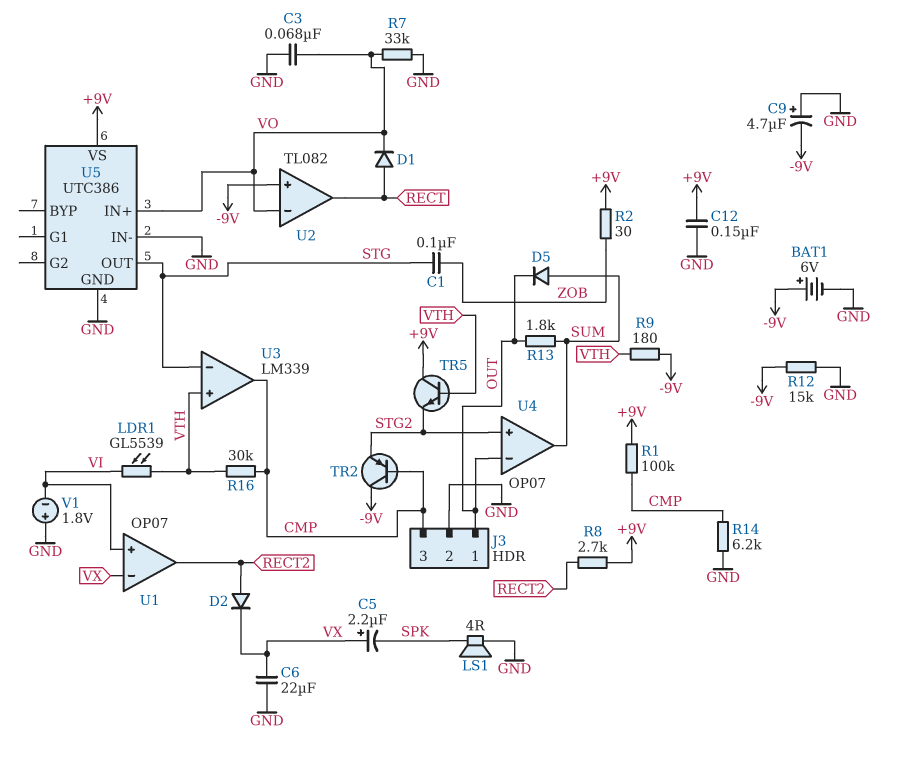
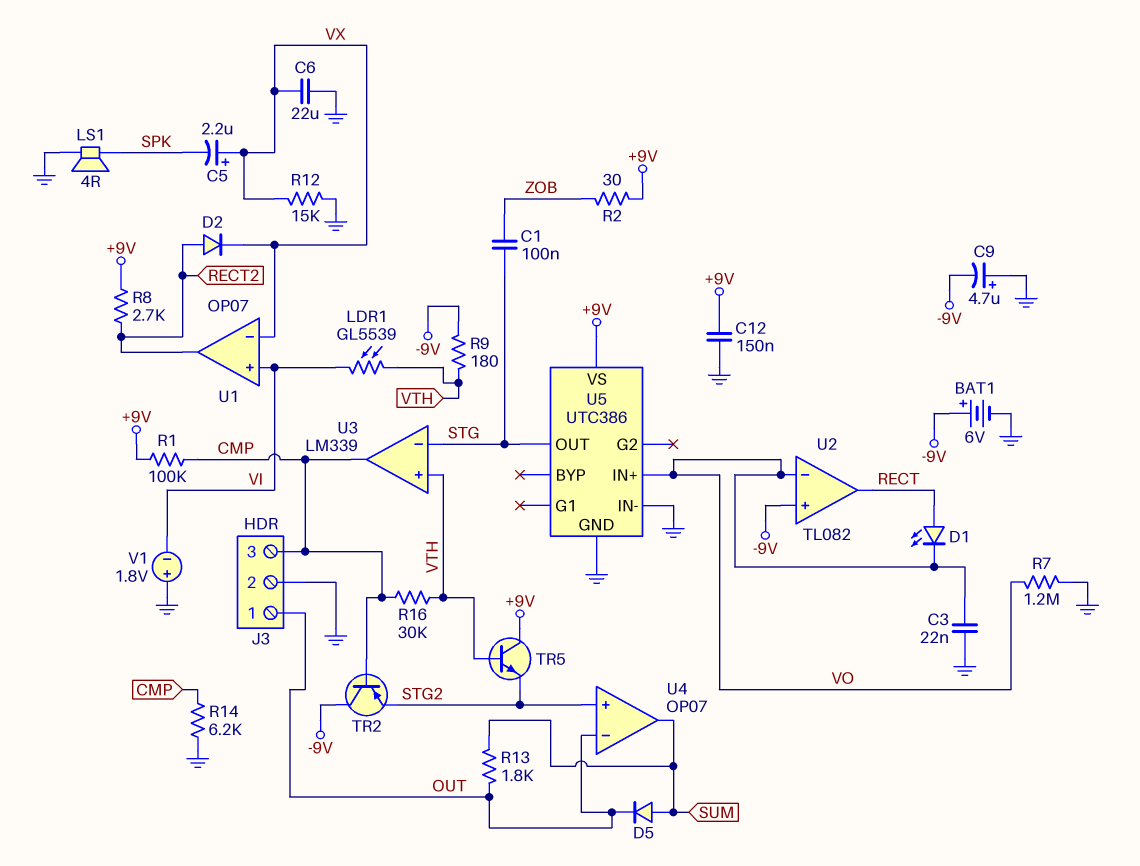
C3: 68nF (GND, VO) -> 22nF (GND, VO)
D1: diode (A RECT, K VO) -> LED (A RECT, K VO)
R7: 33k (GND, VO) -> 1.2M (GND, VO)
R12: 15k (-9V, GND) -> 15k (GND, VX)

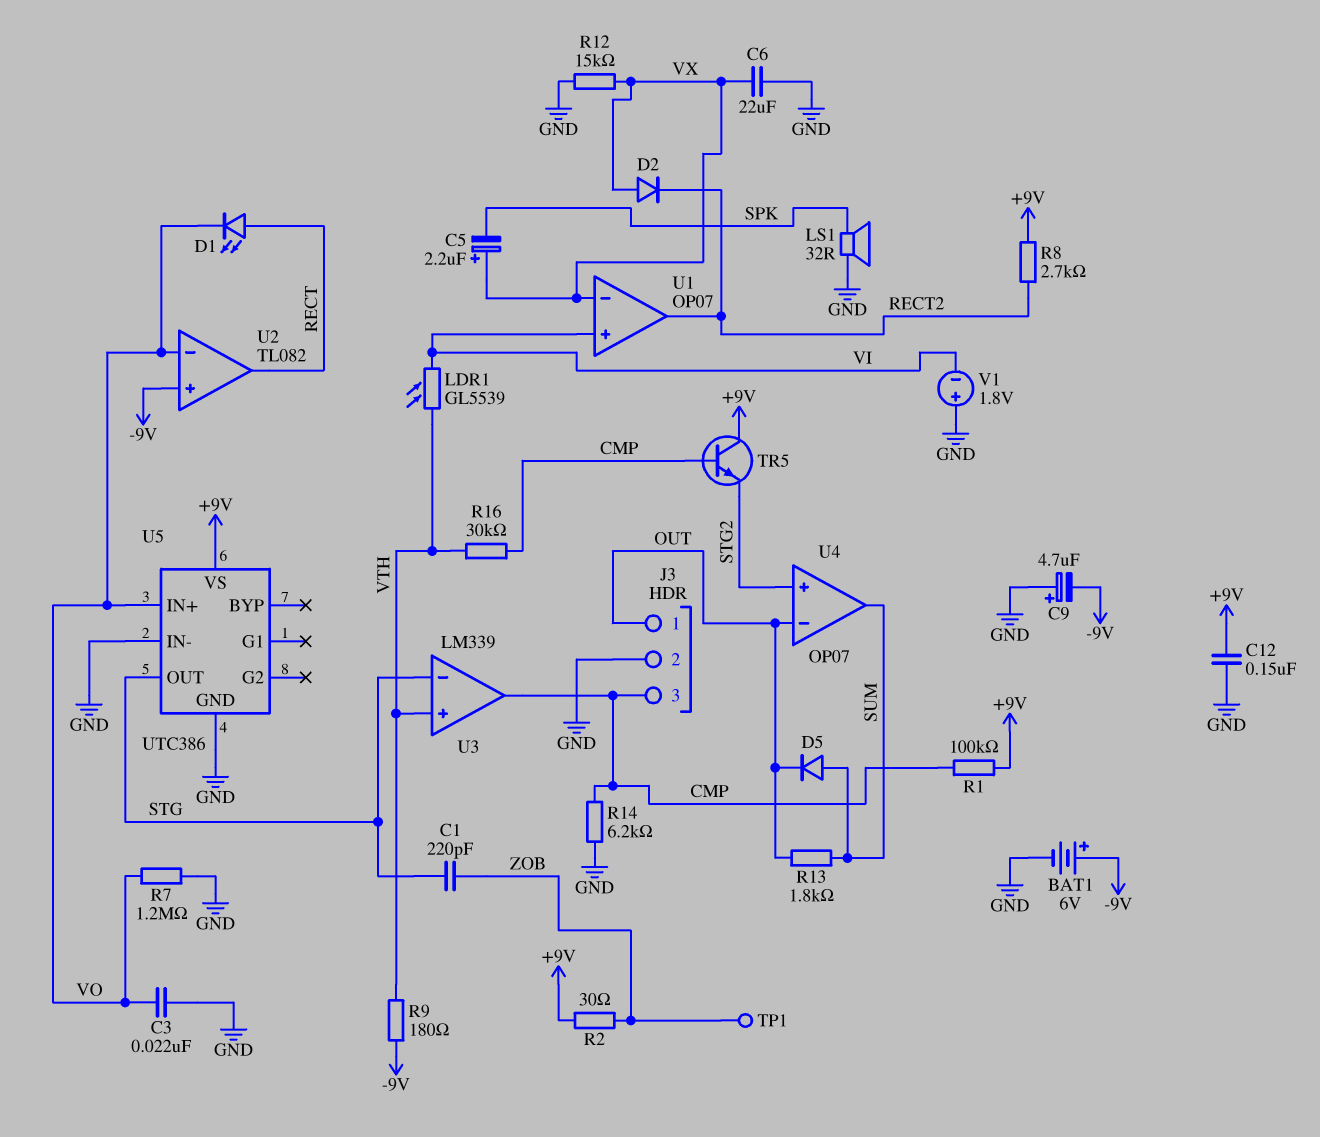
C1: 100nF (STG, ZOB) -> 220pF (STG, ZOB)
D2: diode (A RECT2, K VX) -> diode (A VX, K RECT2)
LS1: speaker 4R (GND, SPK) -> speaker 32R (GND, SPK)
TP1: none -> test point (ZOB)
TR2: PNP (B CMP, C -9V, E STG2) -> none
TR5: NPN (B VTH, C +9V, E STG2) -> NPN (B CMP, C +9V, E STG2)

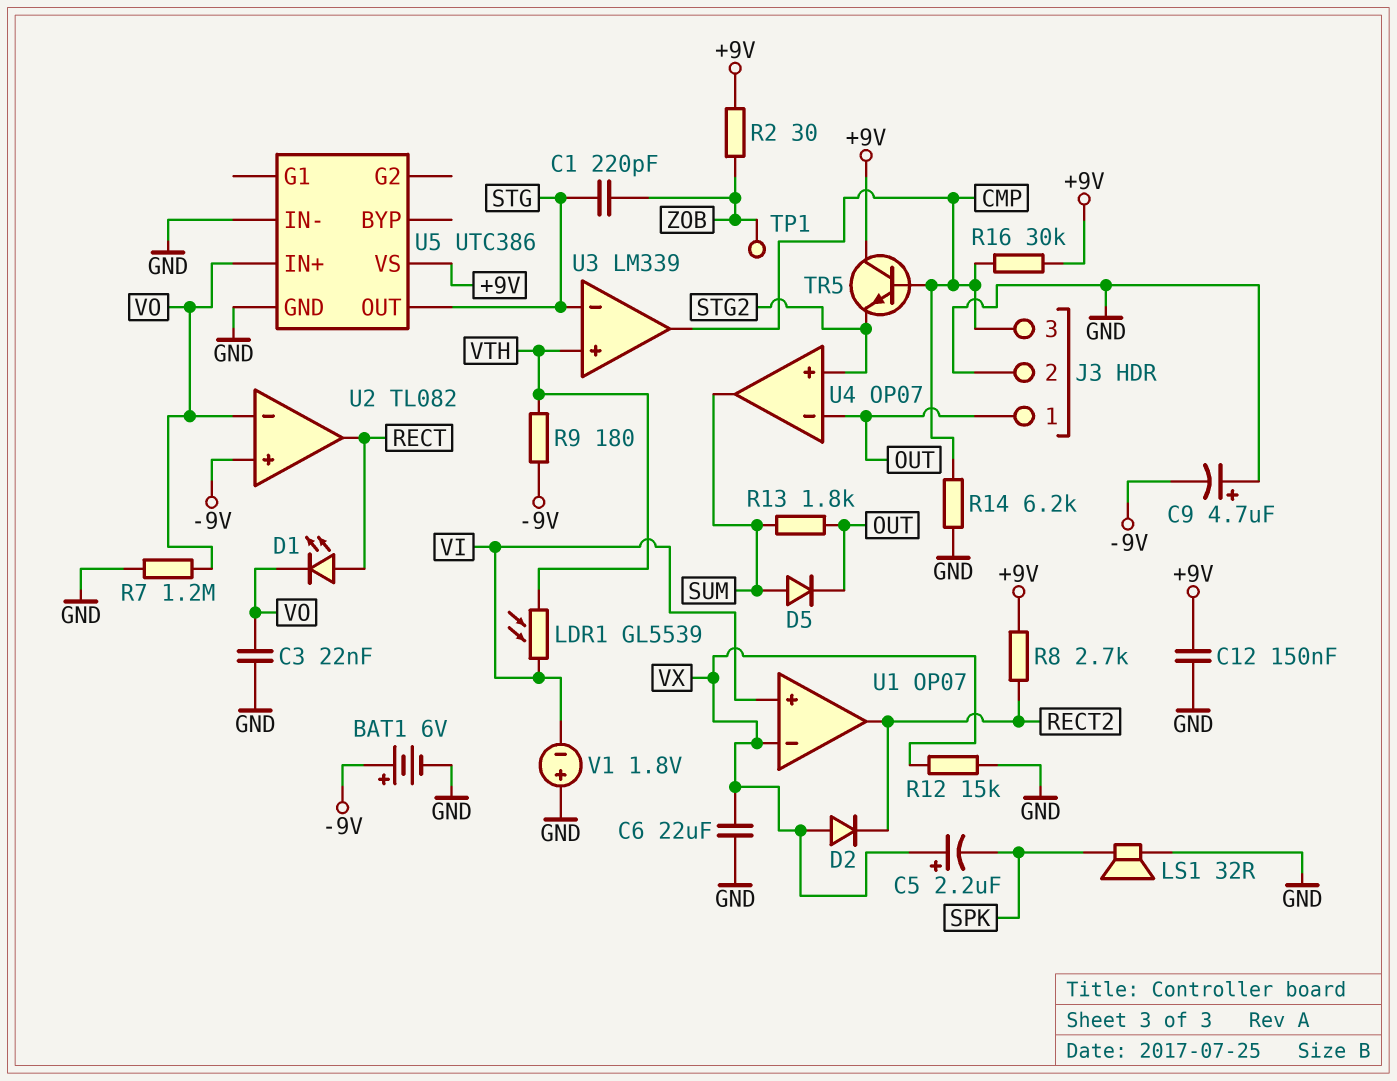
R1: 100k (+9V, CMP) -> none
R16: 30k (CMP, VTH) -> 30k (+9V, CMP)

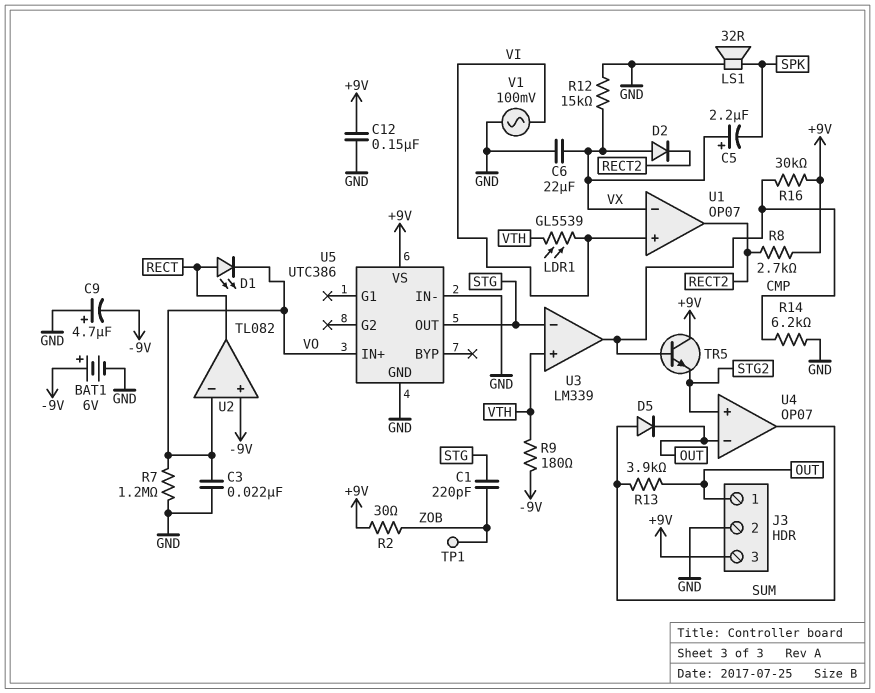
J3 pin 3: CMP -> +9V
R13: 1.8k (OUT, SUM) -> 3.9k (OUT, SUM)
V1: 1.8V (plus GND, minus VI) -> AC 100mV (GND, VI)

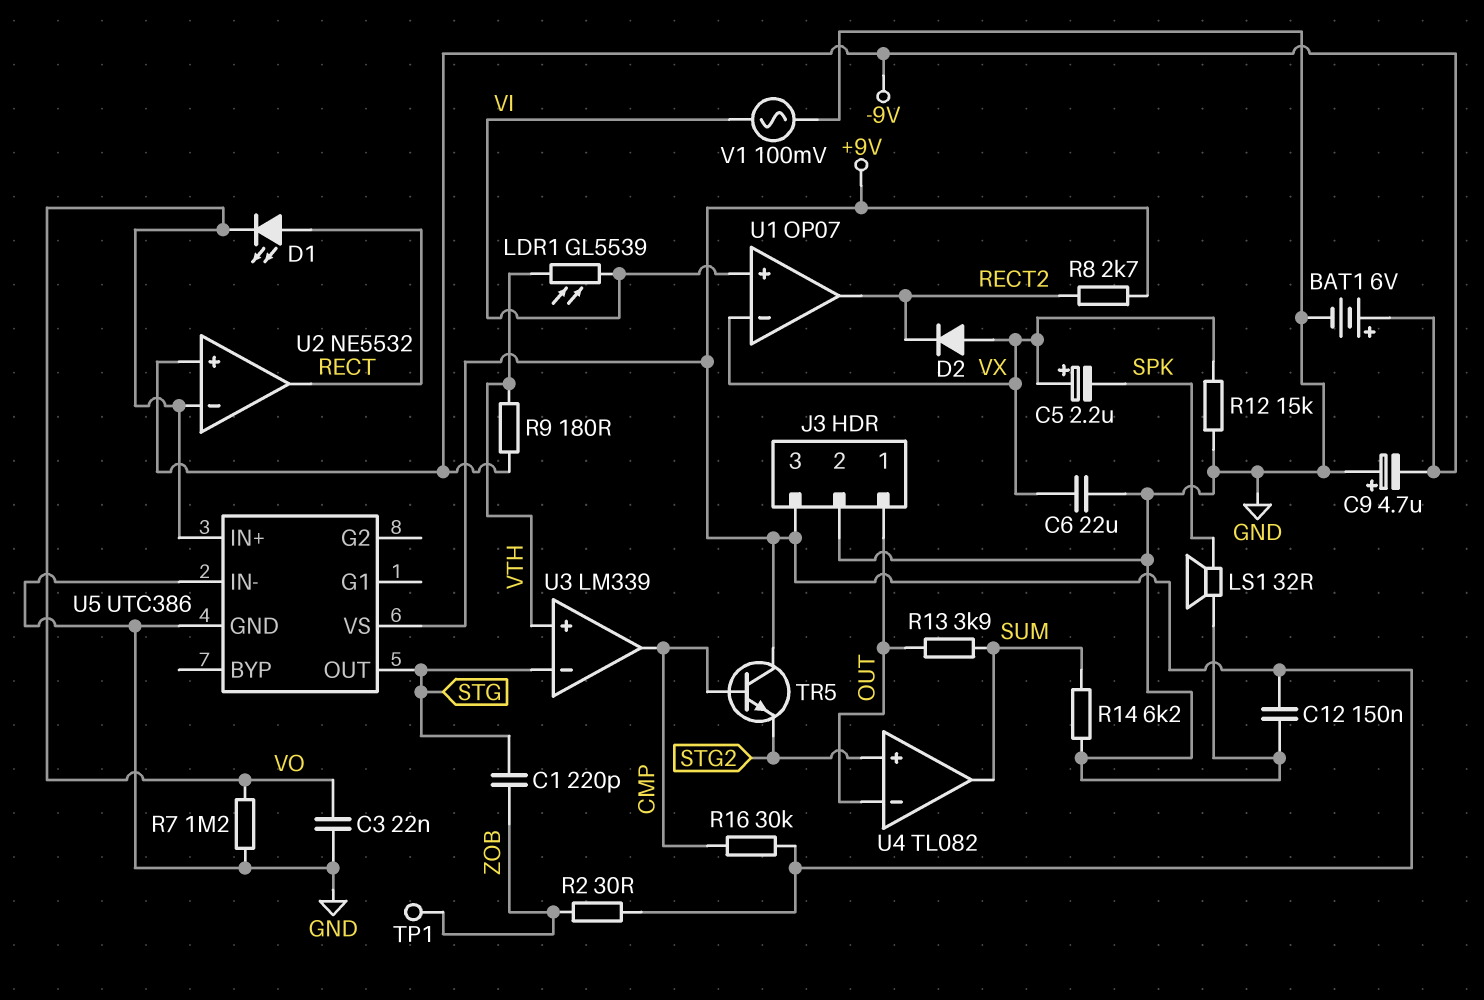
D5: diode (A SUM, K OUT) -> none
R14: 6.2k (CMP, GND) -> 6.2k (GND, SUM)
U2: TL082 -> NE5532
U4: OP07 -> TL082

